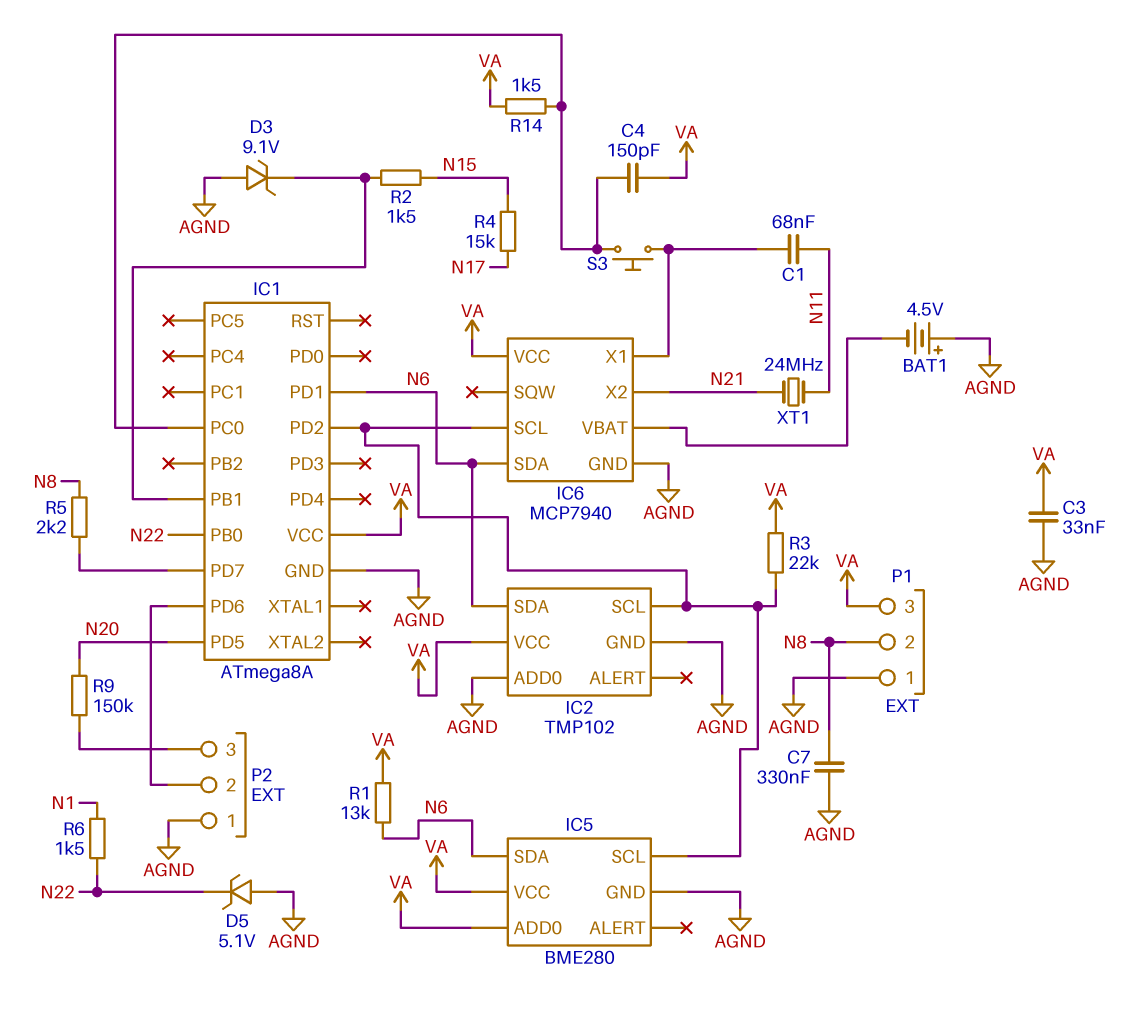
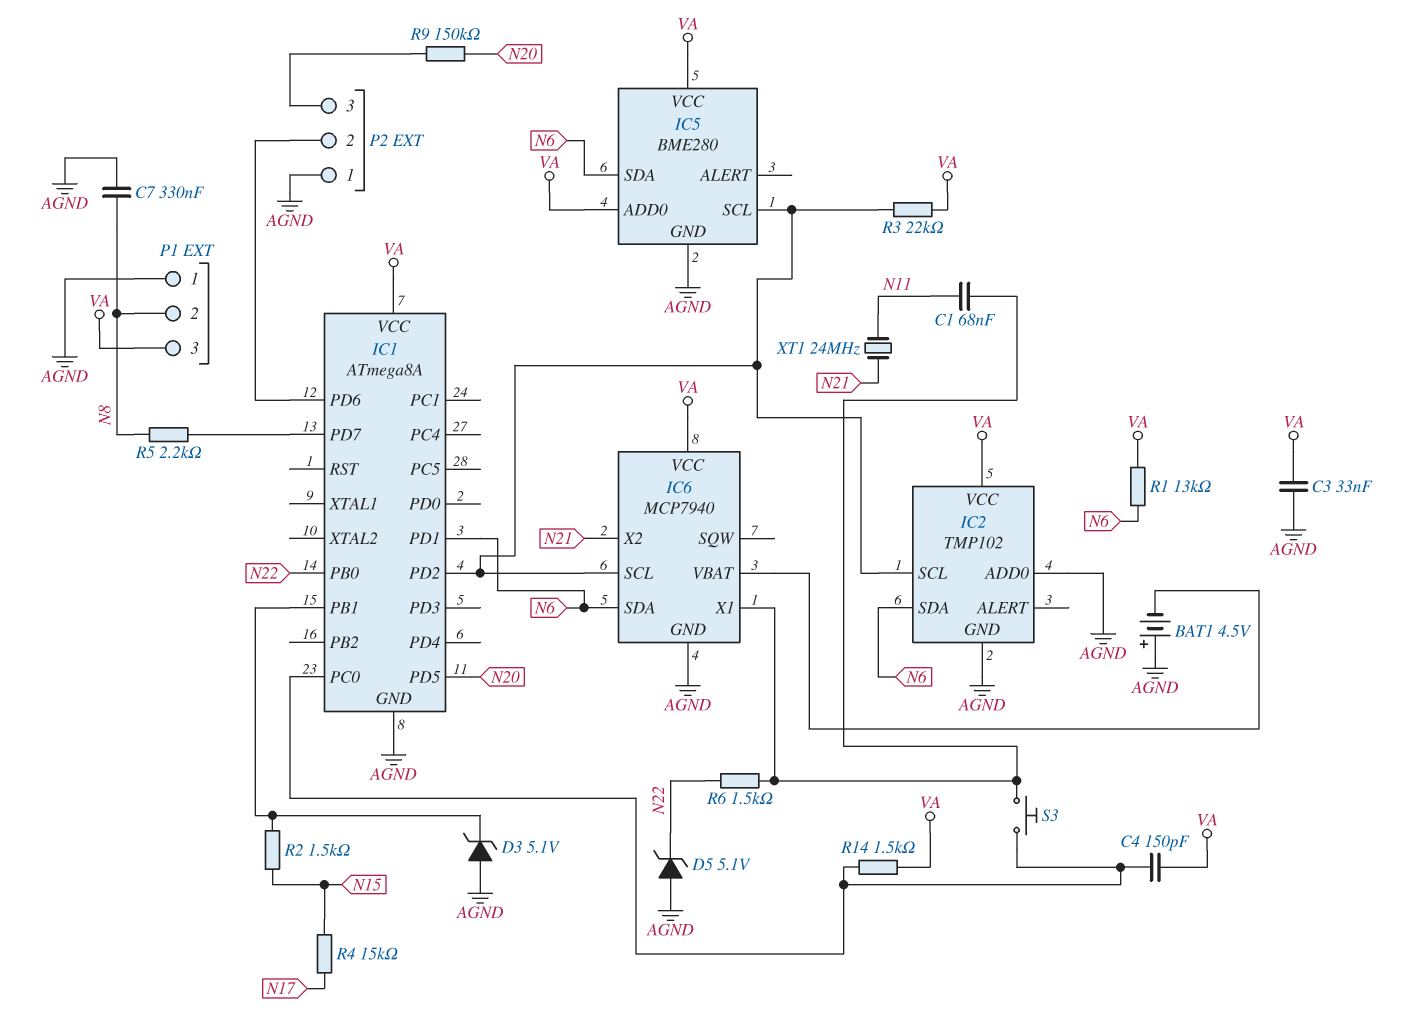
D3: zener 9.1V (A AGND, K IC1/PB1) -> zener 5.1V (A AGND, K IC1/PB1)
R6: 1.5k (N1, N22) -> 1.5k (IC6/X1, N22)

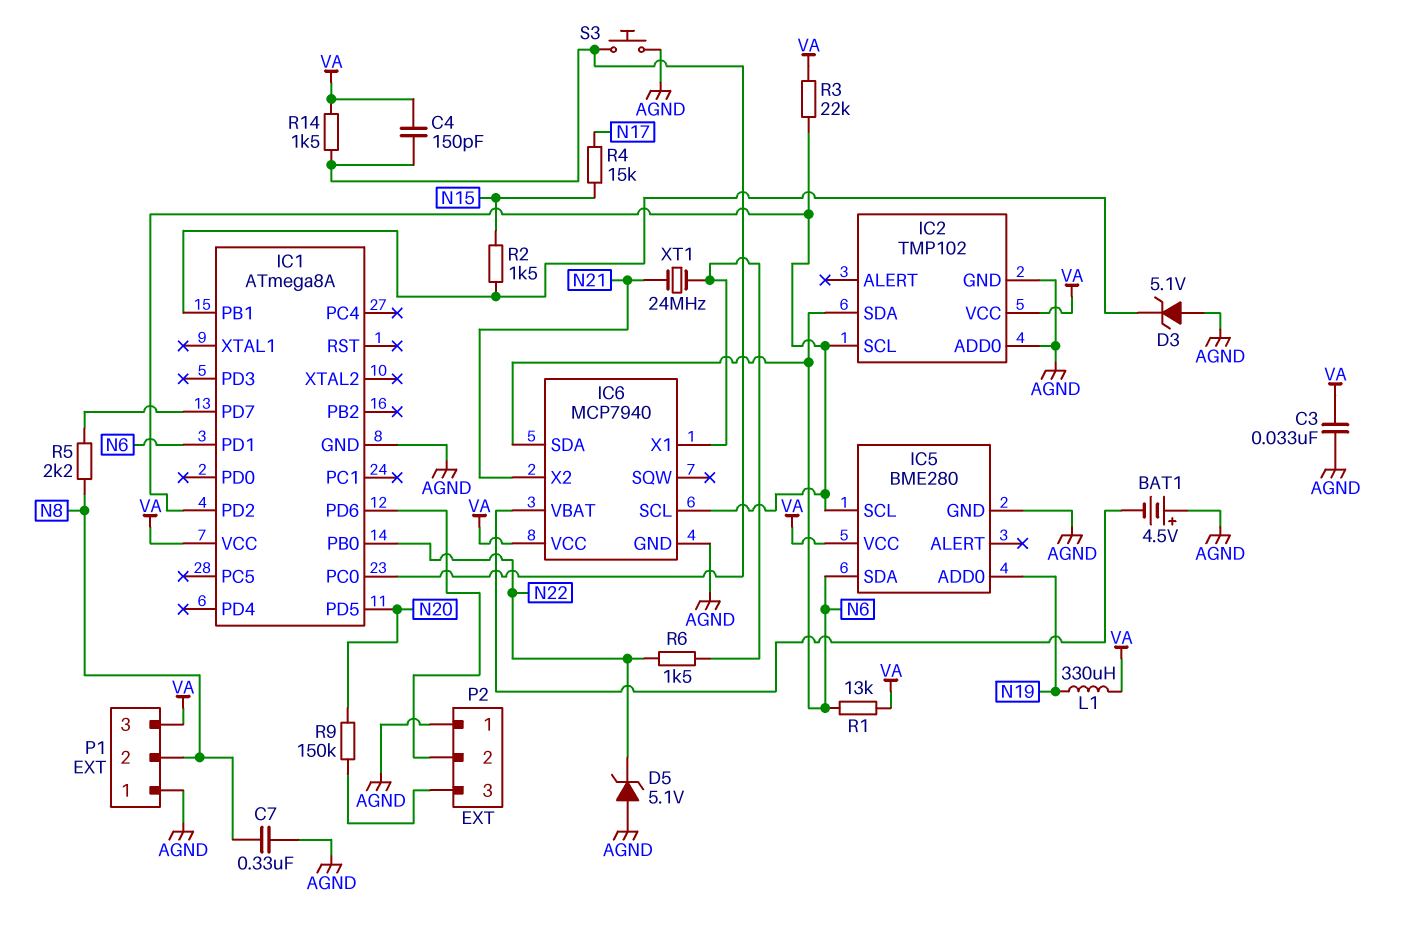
C1: 68nF (IC6/X1, N11) -> none
IC5 pin ADD0: VA -> N19
L1: none -> 330uH (N19, VA)
S3: button (IC1/PC0, IC6/X1) -> button (AGND, IC1/PC0)
XT1: 24MHz (N11, N21) -> 24MHz (IC6/X1, N21)

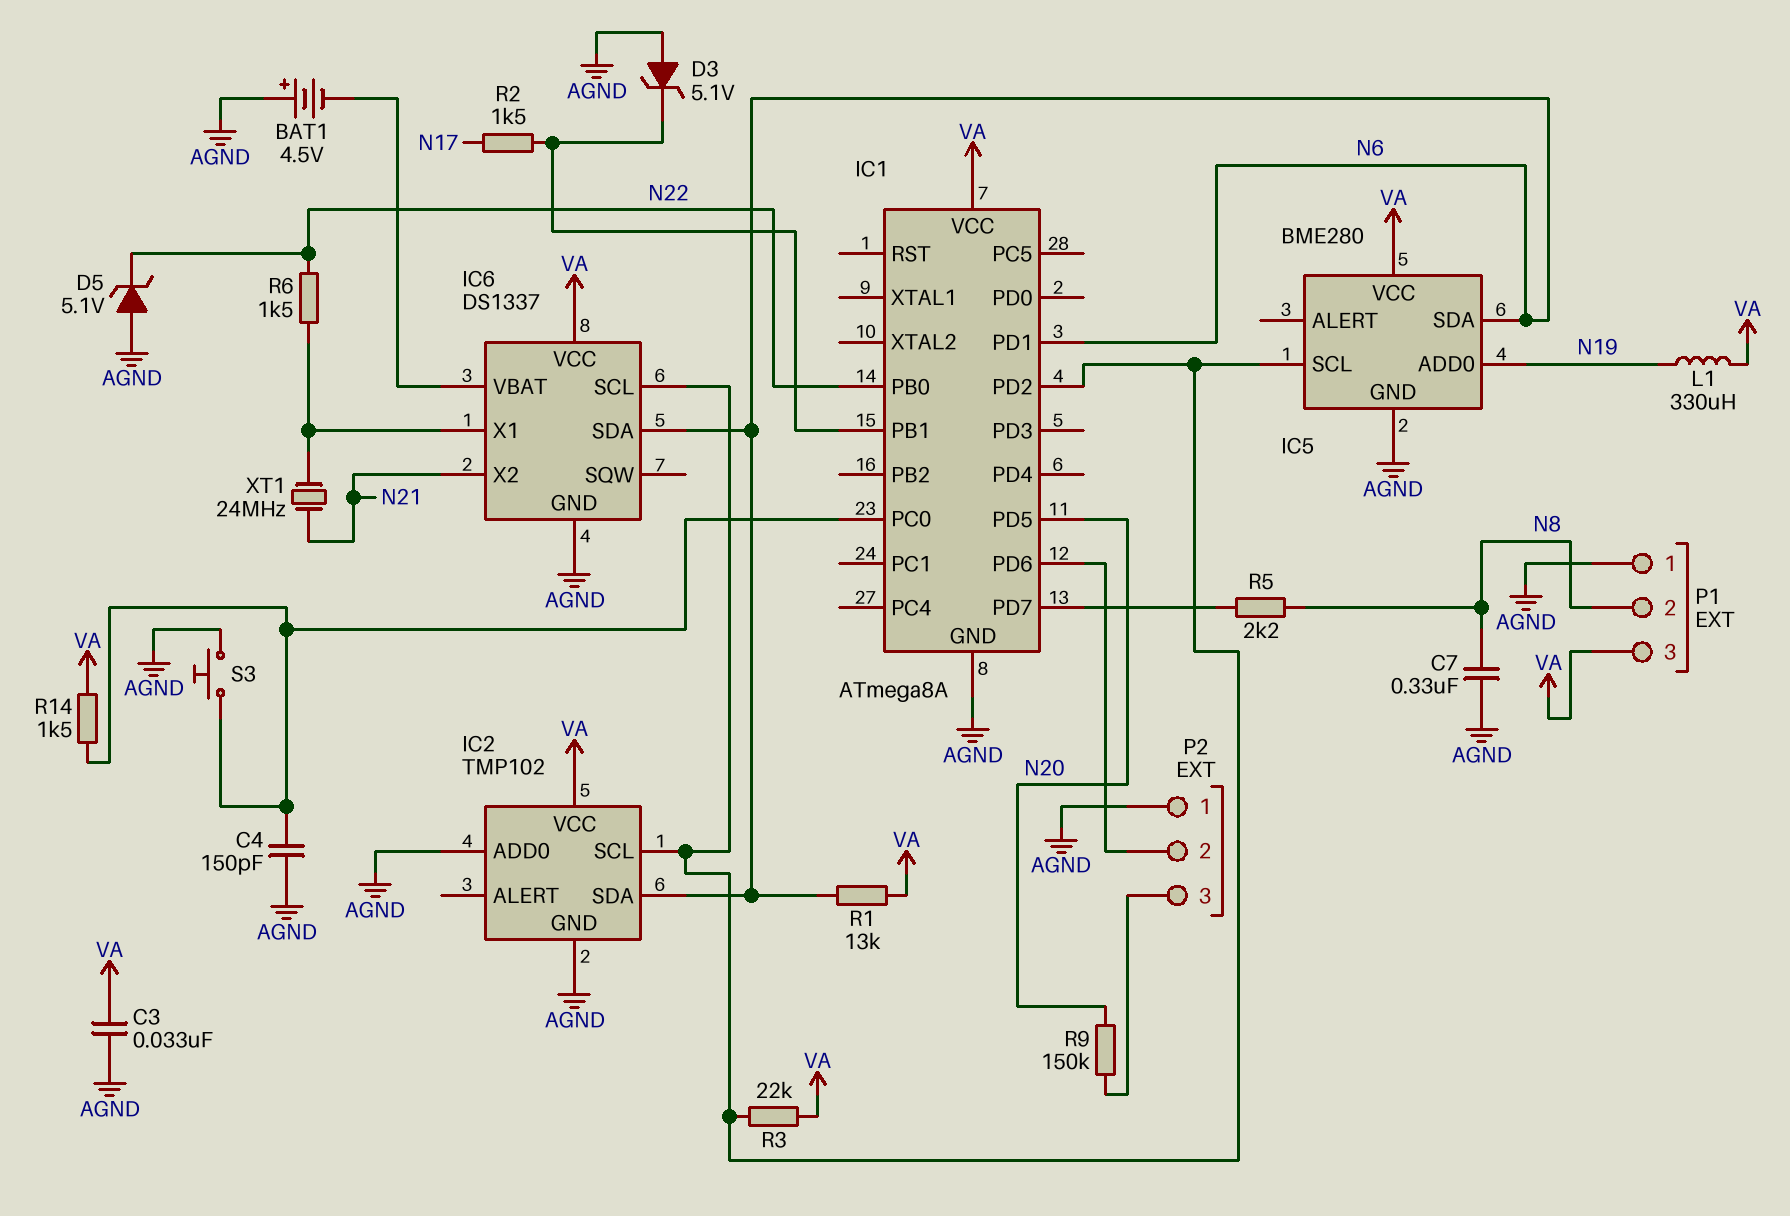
C4: 150pF (IC1/PC0, VA) -> 150pF (AGND, IC1/PC0)
IC6: MCP7940 -> DS1337
R2: 1.5k (IC1/PB1, N15) -> 1.5k (IC1/PB1, N17)
R4: 15k (N15, N17) -> none

